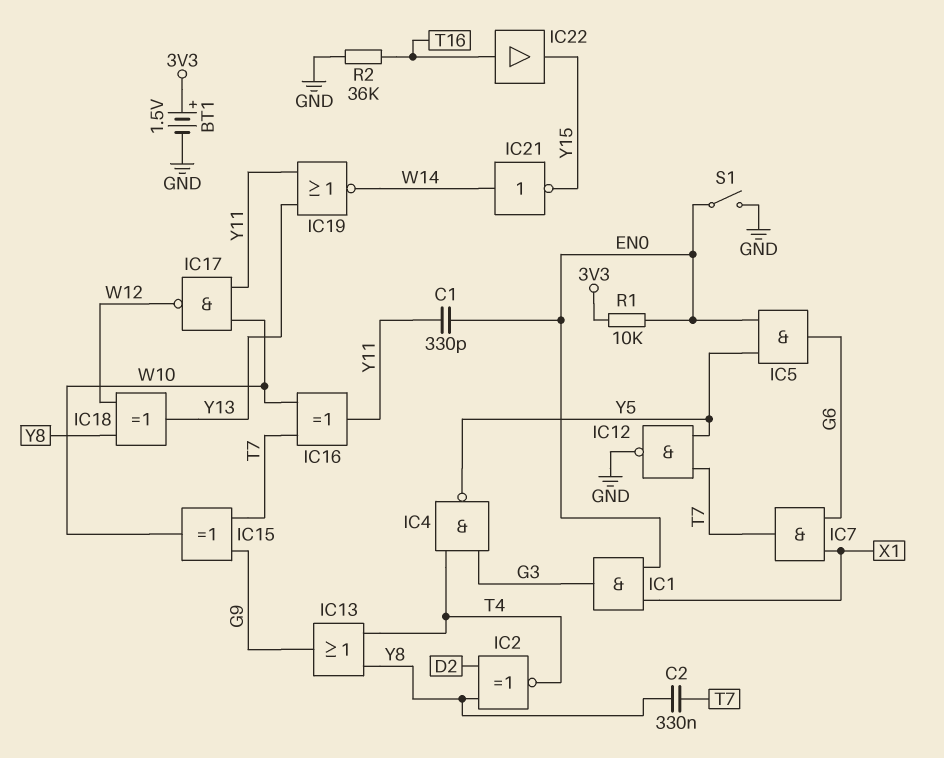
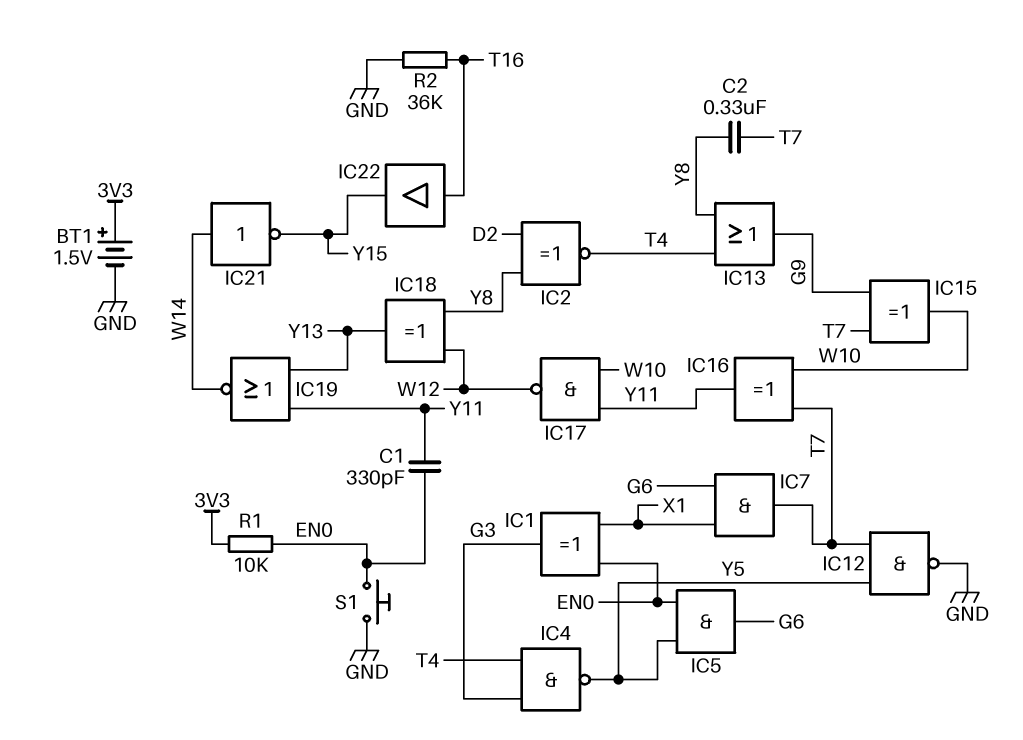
IC1: AND (in EN0, in X1, out G3) -> XOR (in EN0, in X1, out G3)
S1: switch (EN0, GND) -> button (EN0, GND)

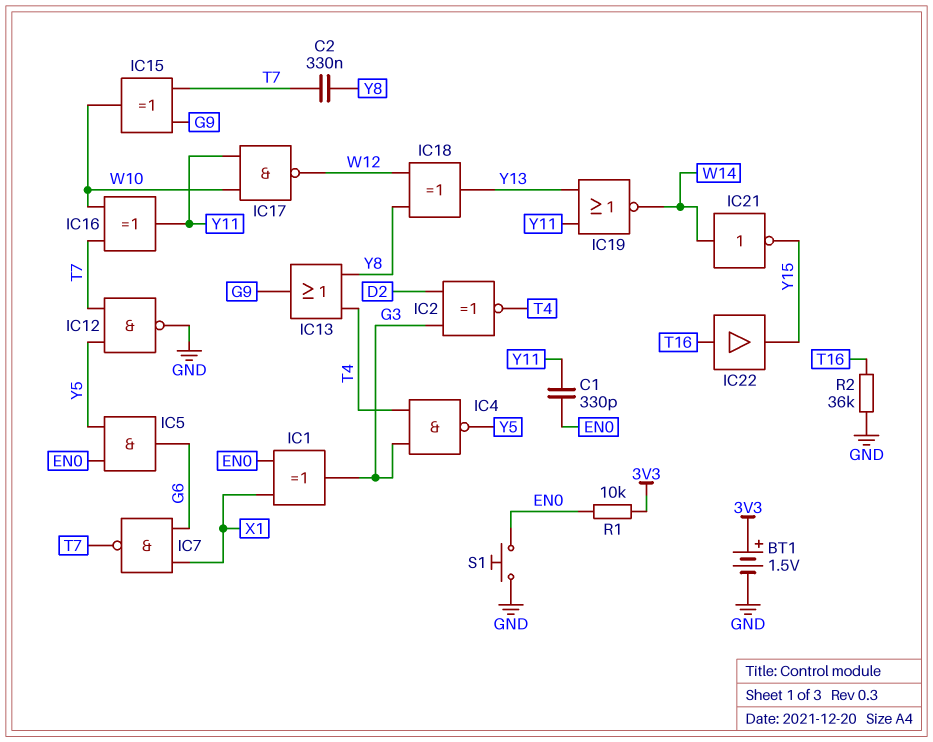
IC2: XNOR (in D2, in Y8, out T4) -> XNOR (in D2, in G3, out T4)
IC7: AND (in G6, in X1, out T7) -> NAND (in G6, in X1, out T7)

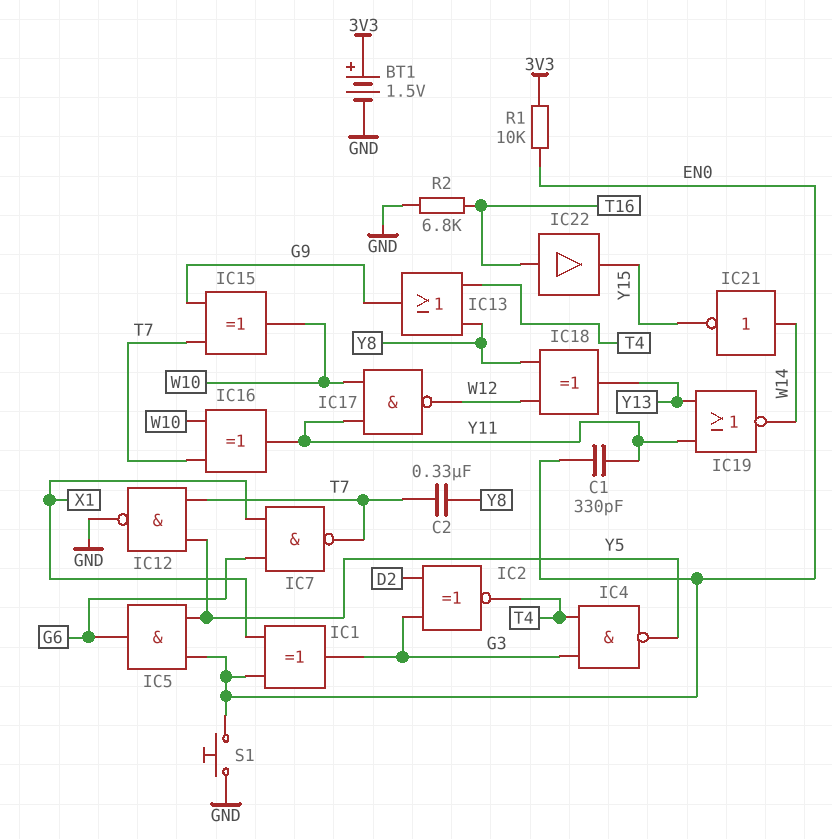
R2: 36k (GND, T16) -> 6.8k (GND, T16)

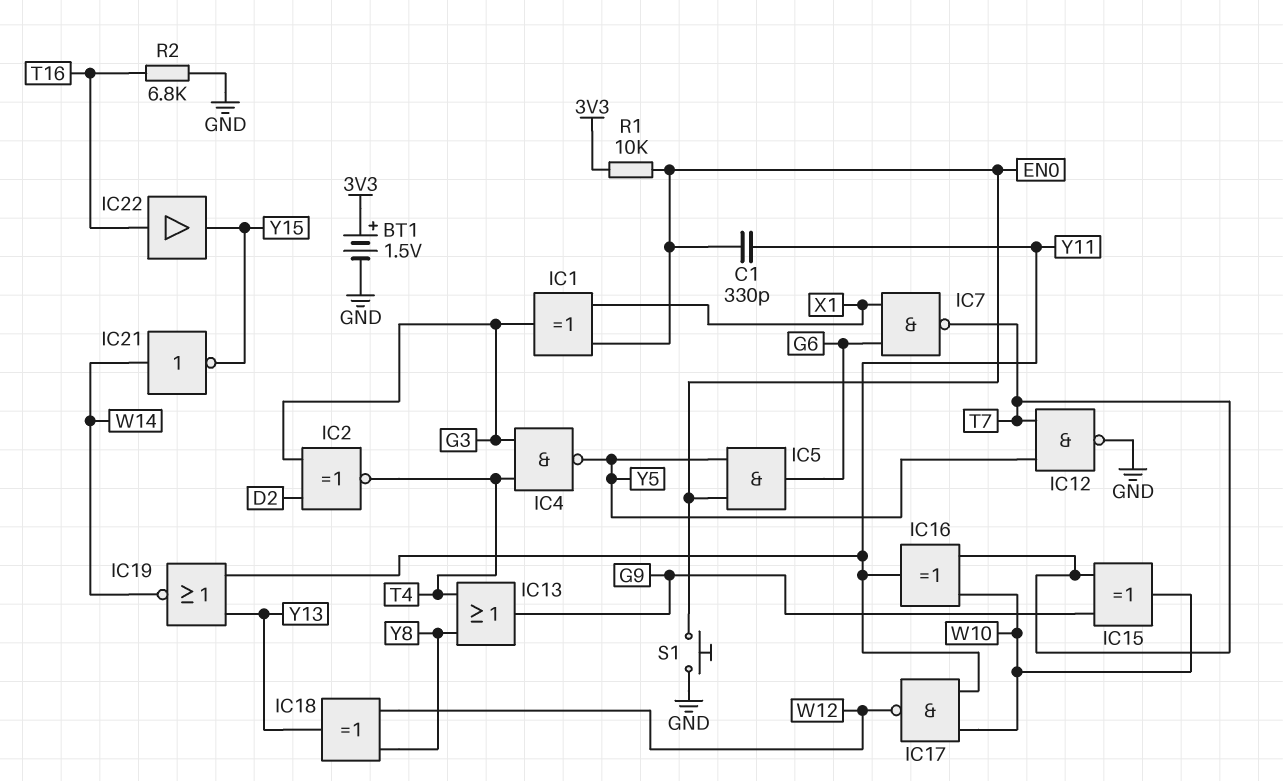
C2: 330nF (T7, Y8) -> none

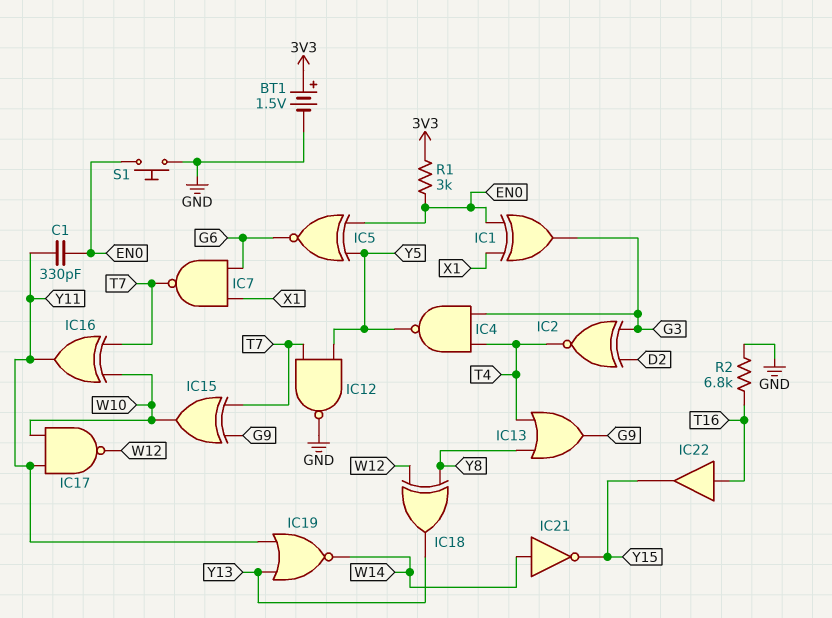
IC5: AND (in EN0, in Y5, out G6) -> XNOR (in EN0, in Y5, out G6)
R1: 10k (3V3, EN0) -> 3k (3V3, EN0)

